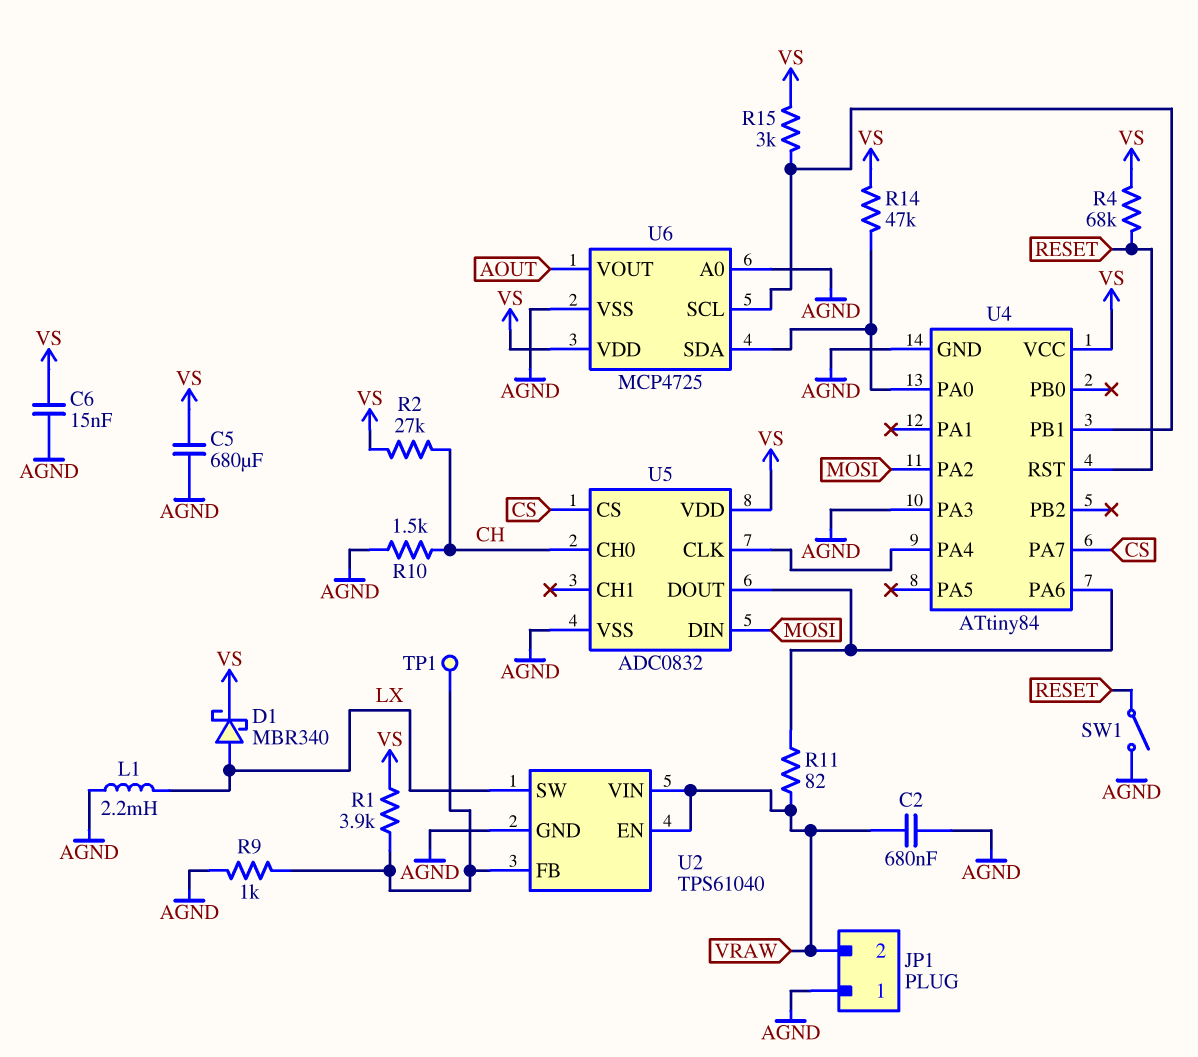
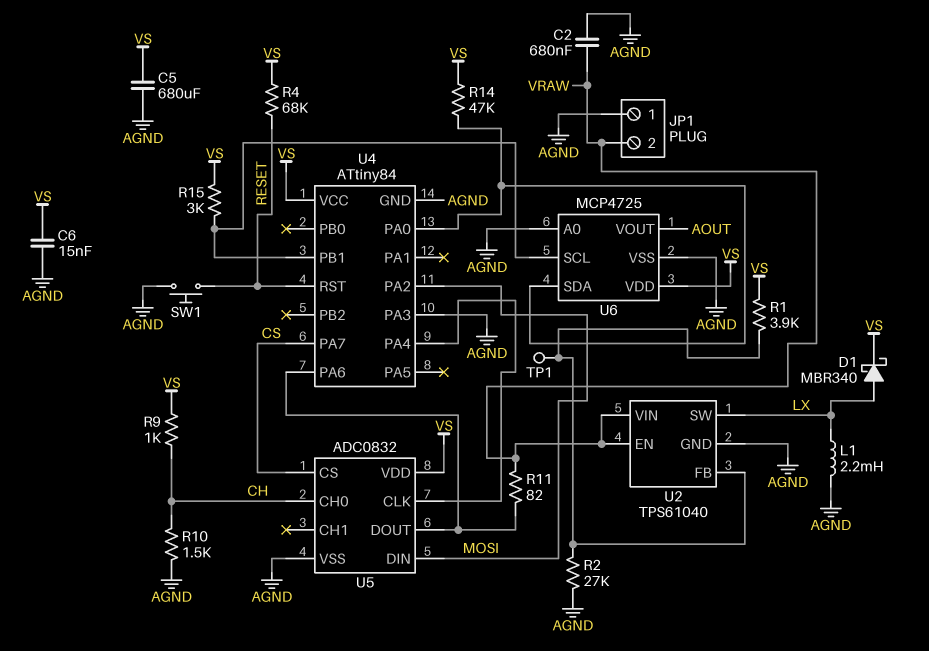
R2: 27k (CH, VS) -> 27k (AGND, U2/FB)
R9: 1k (AGND, U2/FB) -> 1k (CH, VS)
SW1: switch (AGND, RESET) -> button (AGND, RESET)

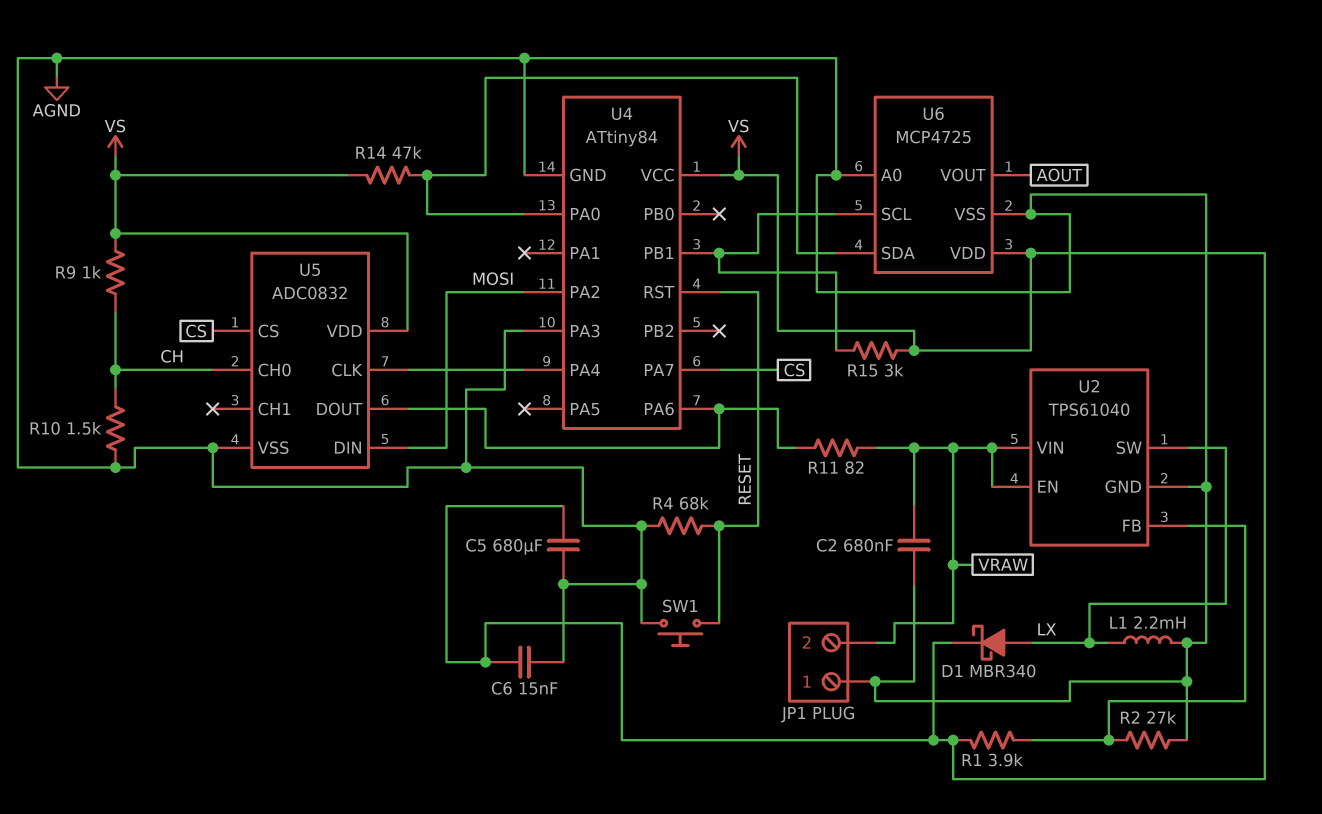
R4: 68k (RESET, VS) -> 68k (AGND, RESET)
TP1: test point (U2/FB) -> none

